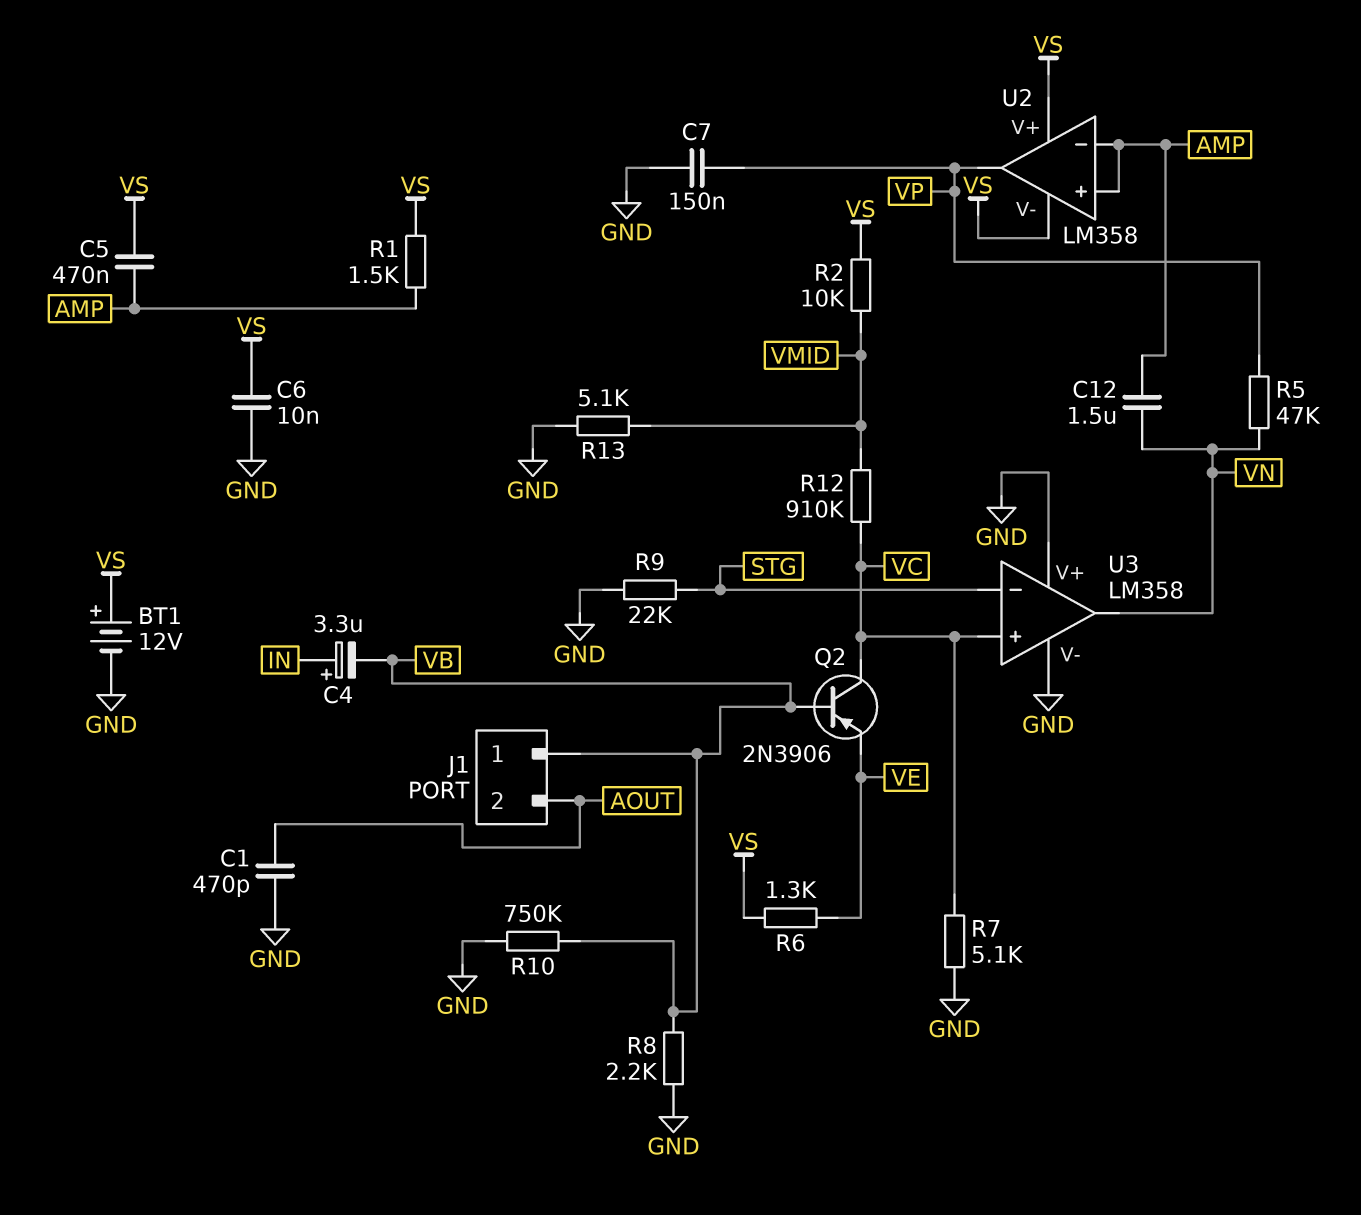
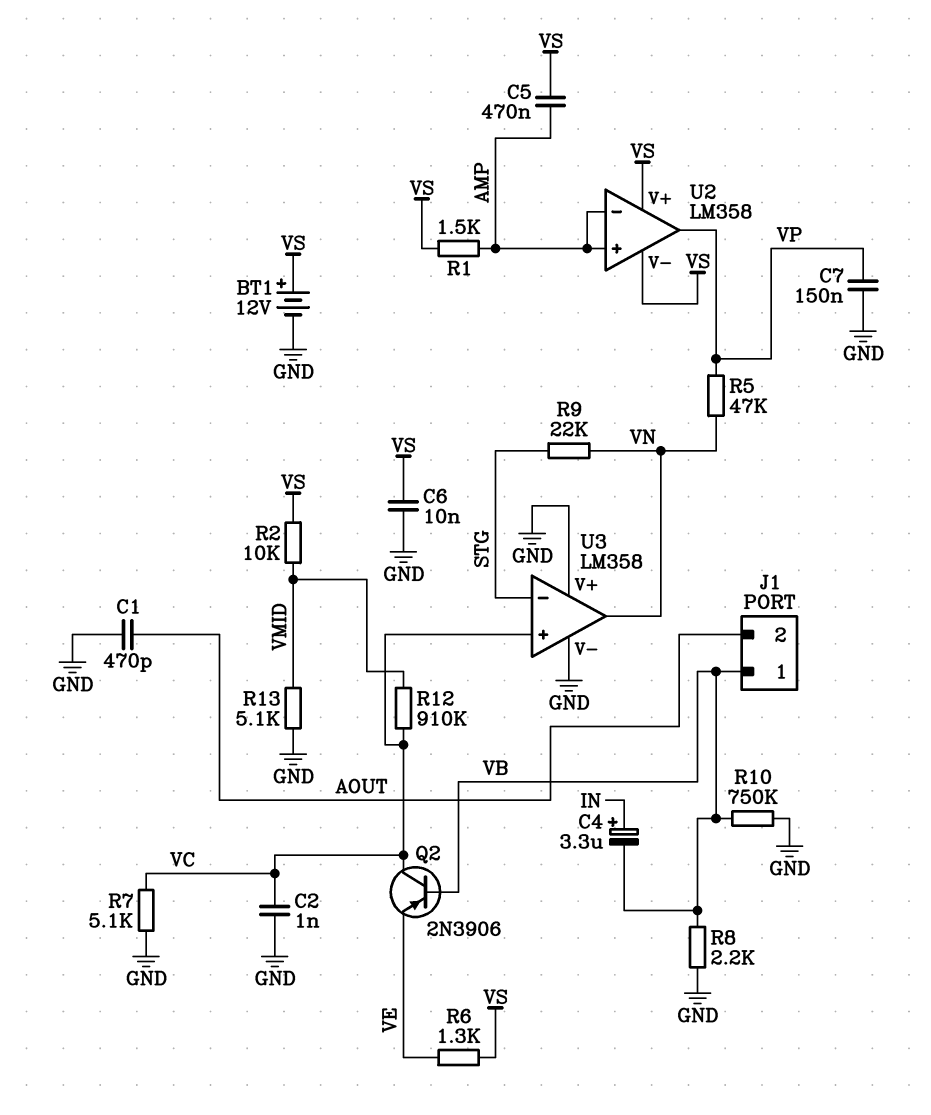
C2: none -> 1nF (GND, VC)
C12: 1.5uF (AMP, VN) -> none
R9: 22k (GND, STG) -> 22k (STG, VN)

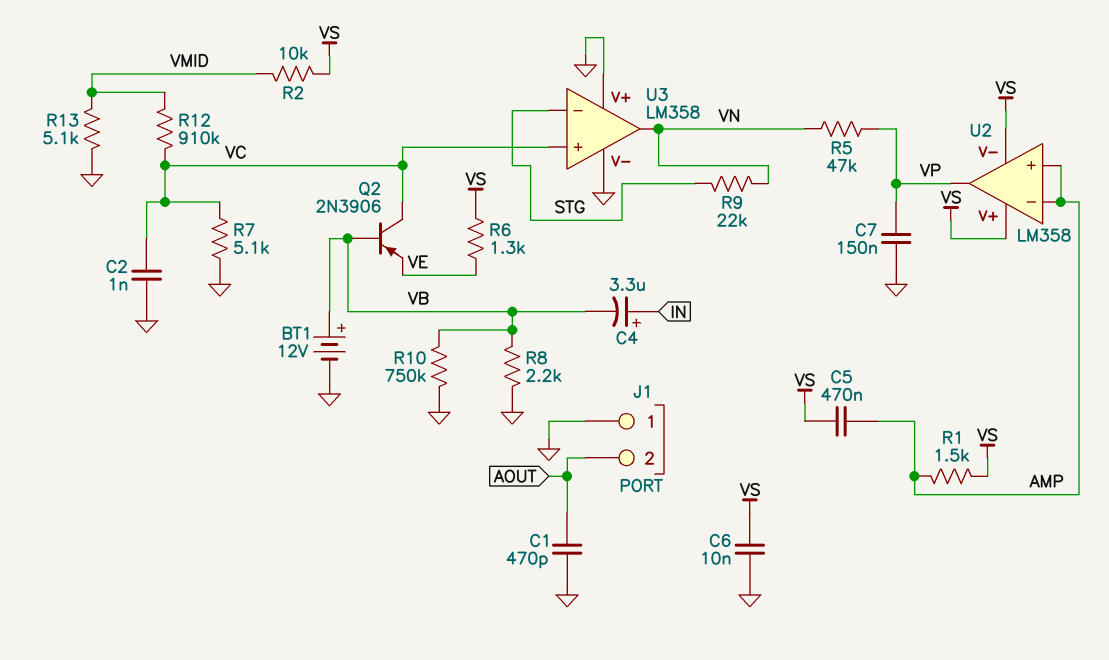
BT1: 12V (plus VS, minus GND) -> 12V (plus VB, minus GND)
J1 pin 1: VB -> GND

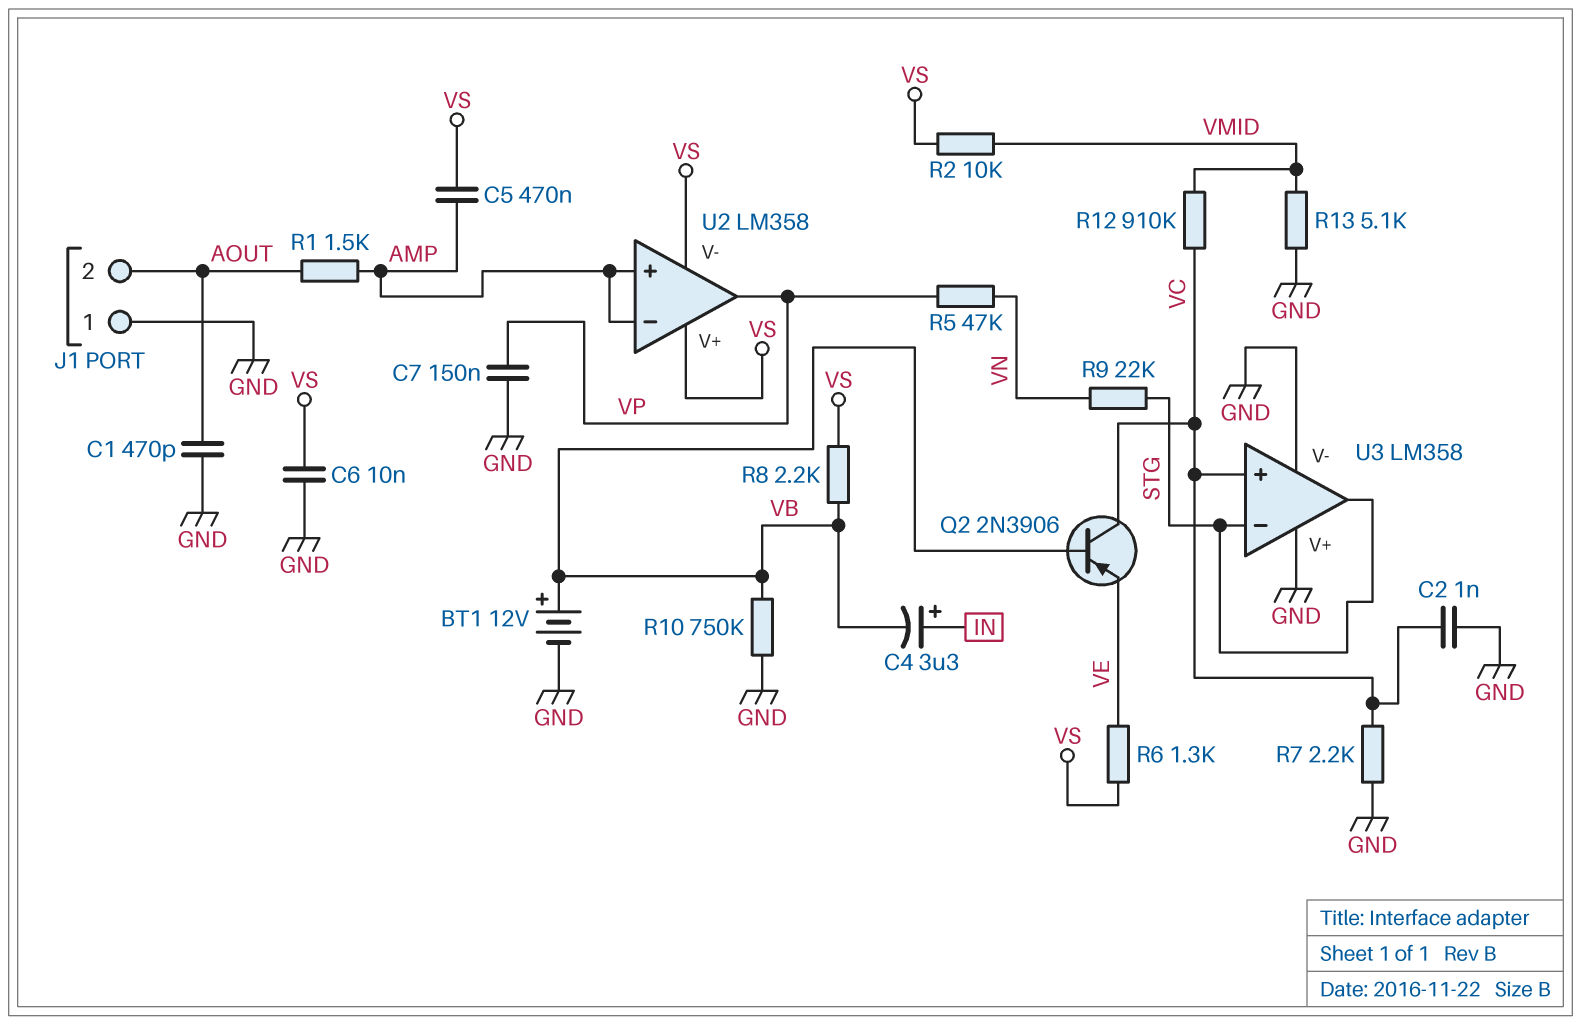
R1: 1.5k (AMP, VS) -> 1.5k (AMP, AOUT)
R7: 5.1k (GND, VC) -> 2.2k (GND, VC)
R8: 2.2k (GND, VB) -> 2.2k (VB, VS)
U3 pin out: VN -> STG

